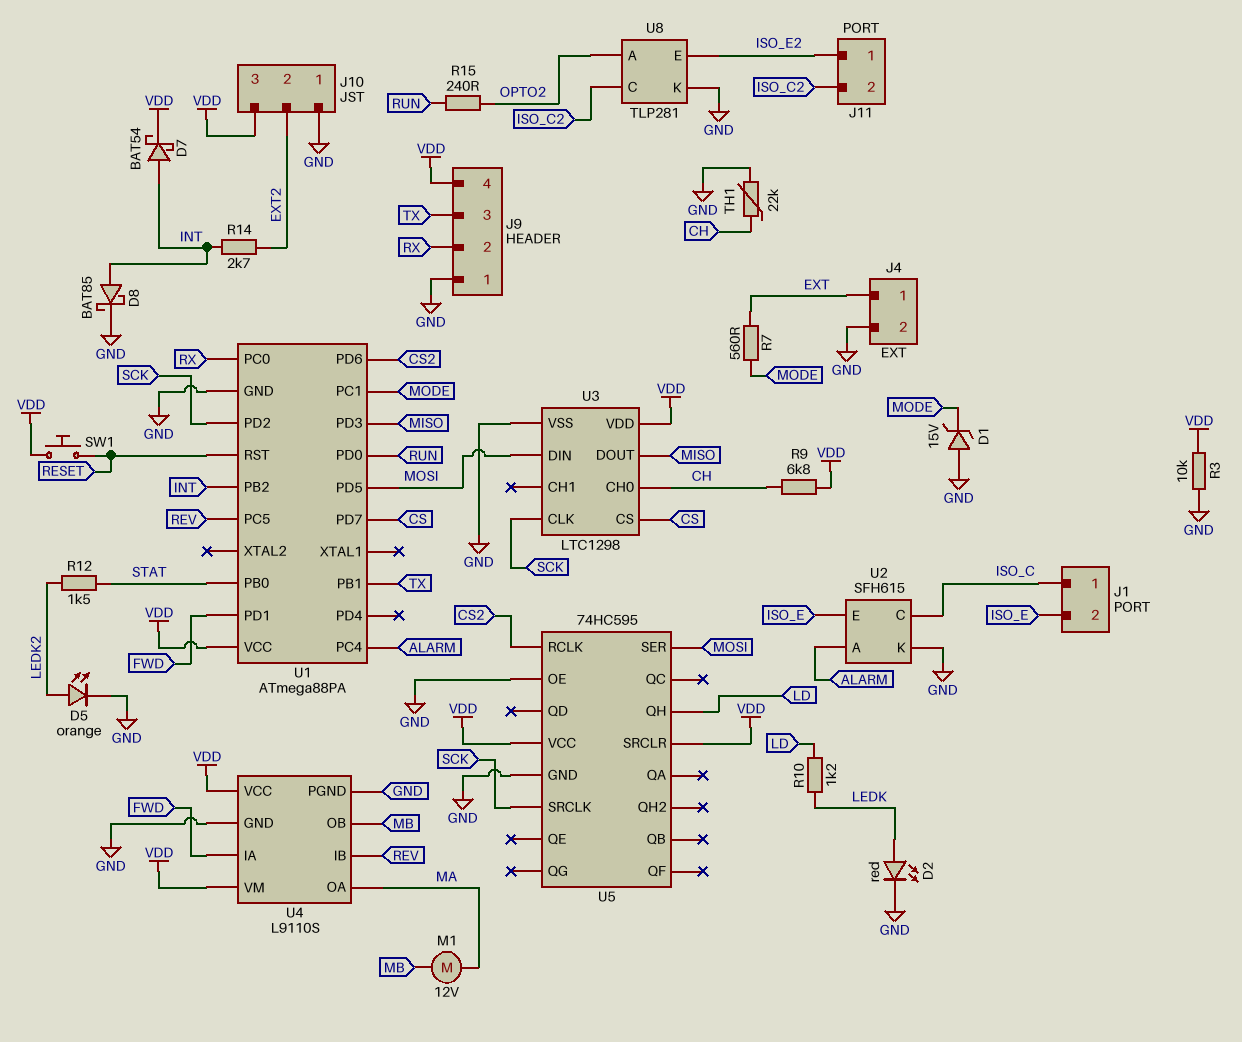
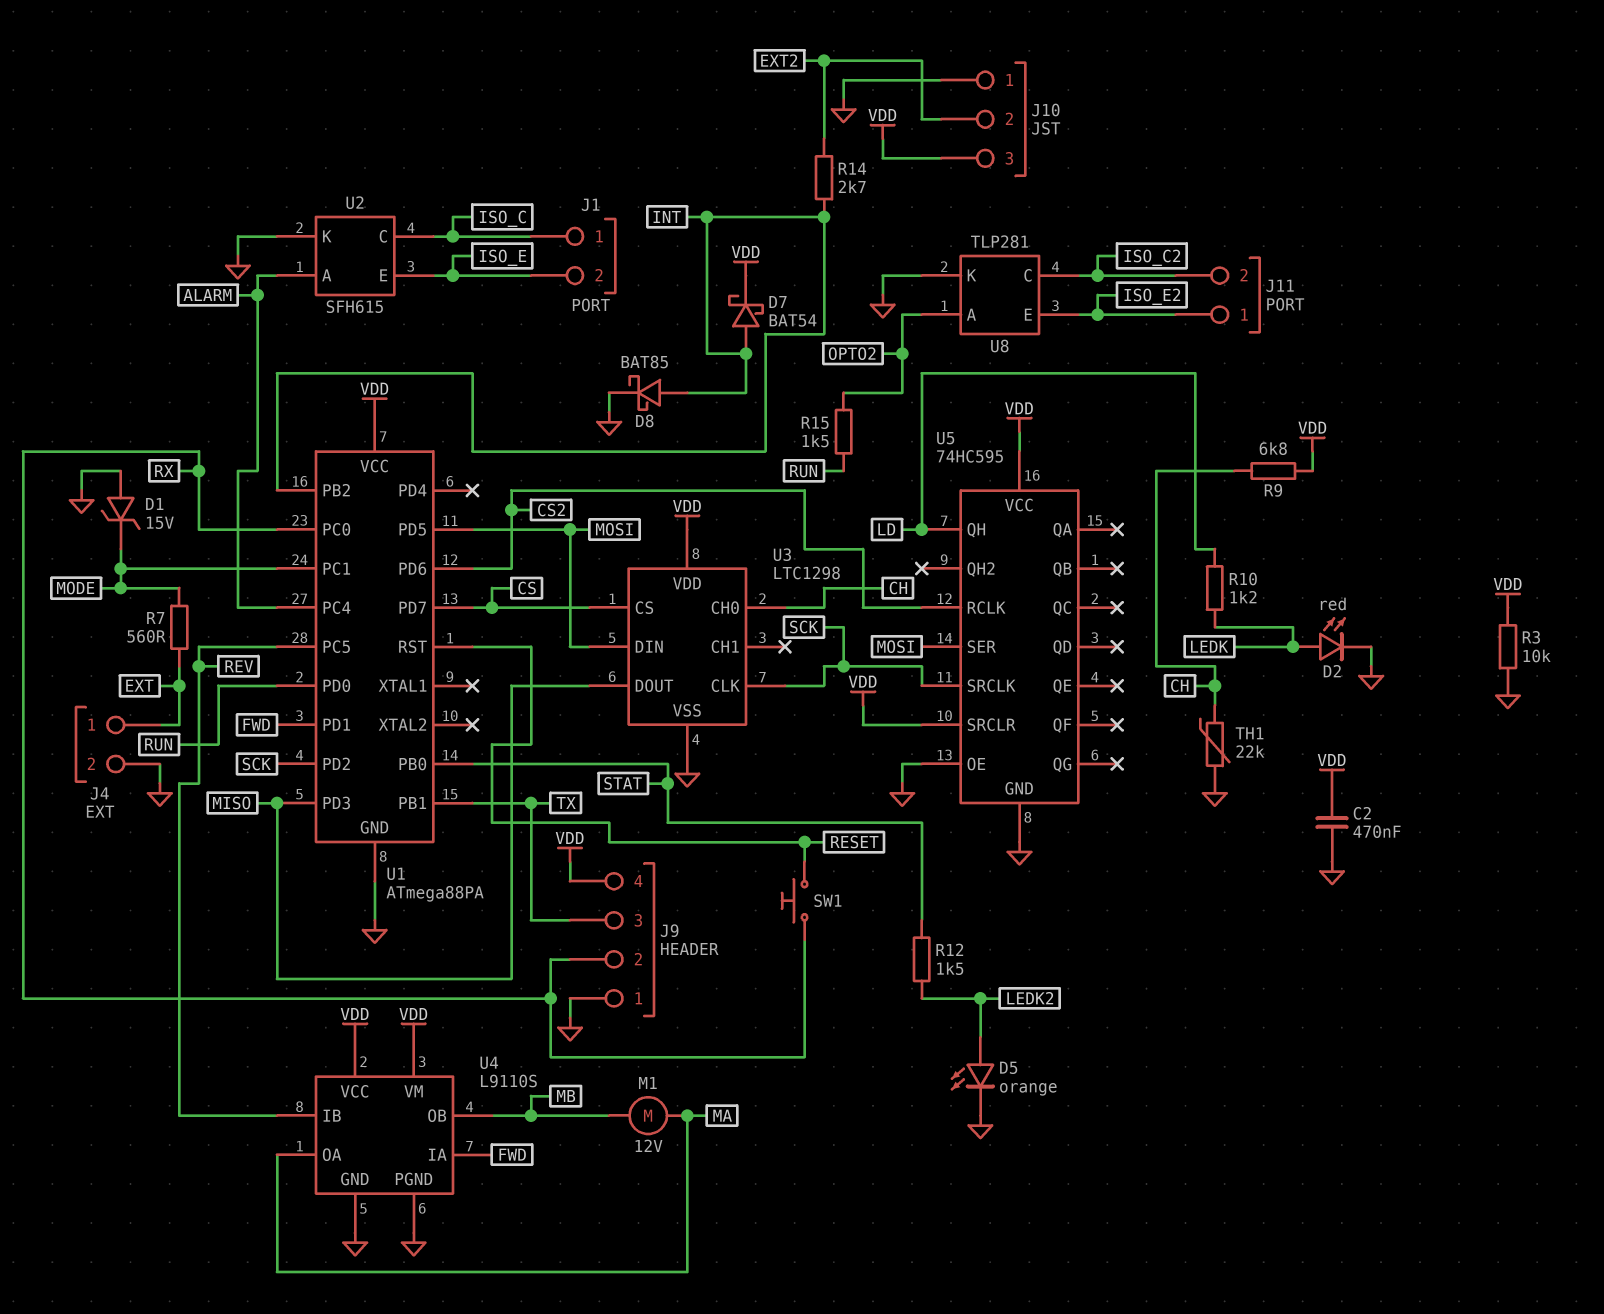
C2: none -> 470nF (GND, VDD)
R15: 240 (OPTO2, RUN) -> 1.5k (OPTO2, RUN)
SW1: button (RESET, VDD) -> button (RESET, RX)

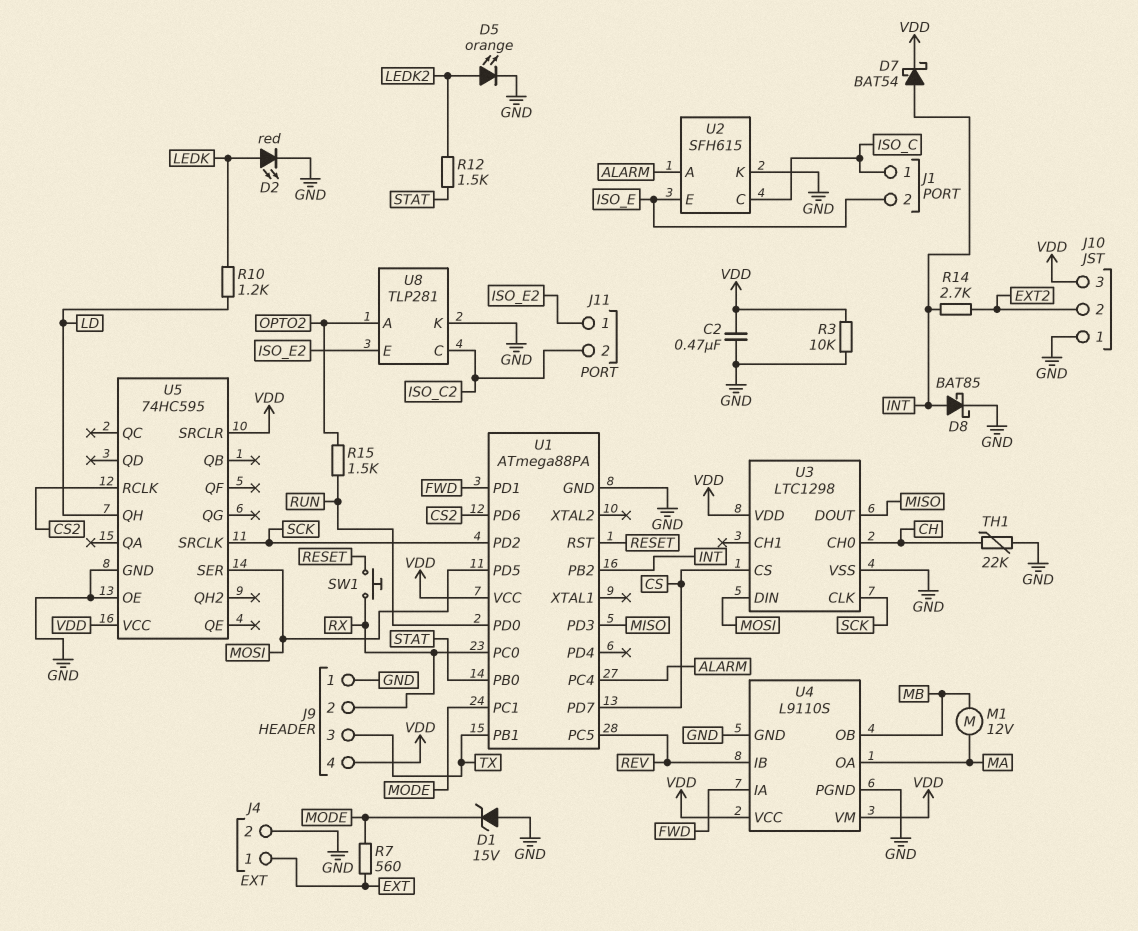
R9: 6.8k (CH, VDD) -> none

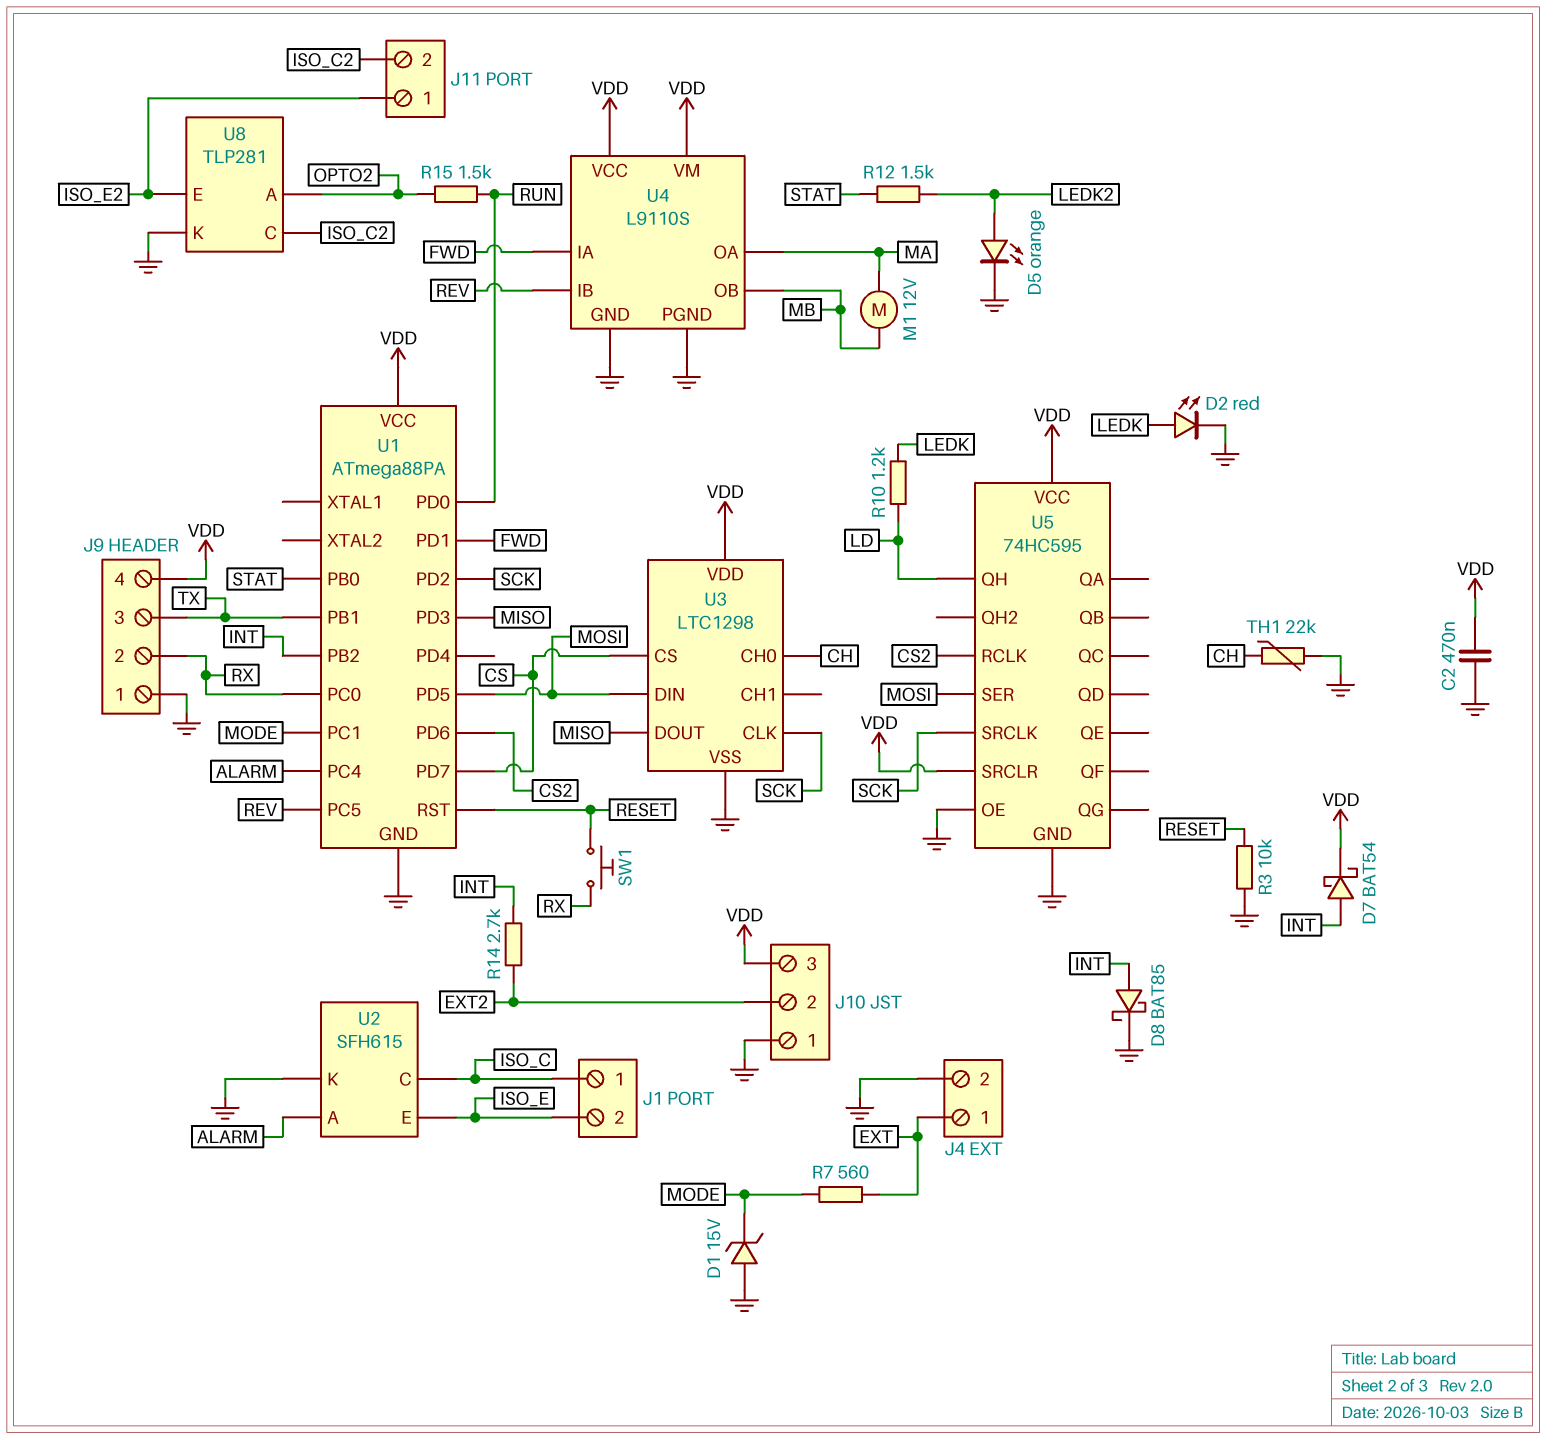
R3: 10k (GND, VDD) -> 10k (GND, RESET)

